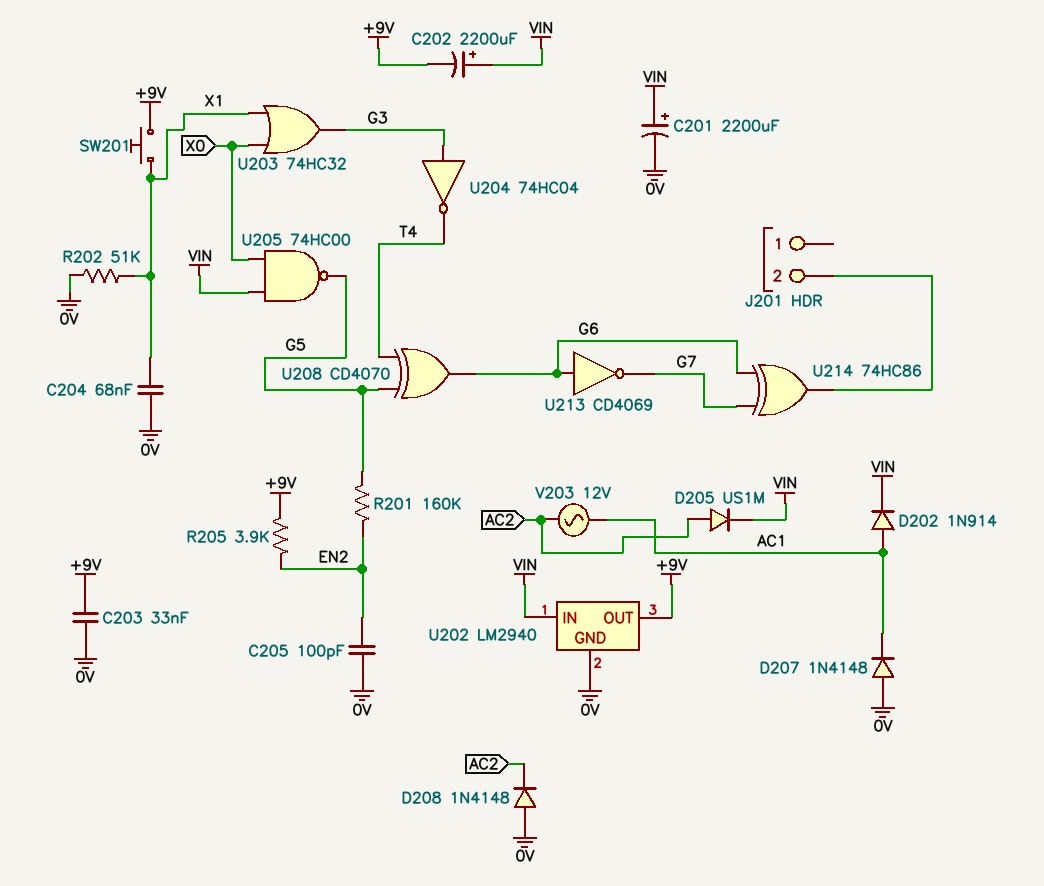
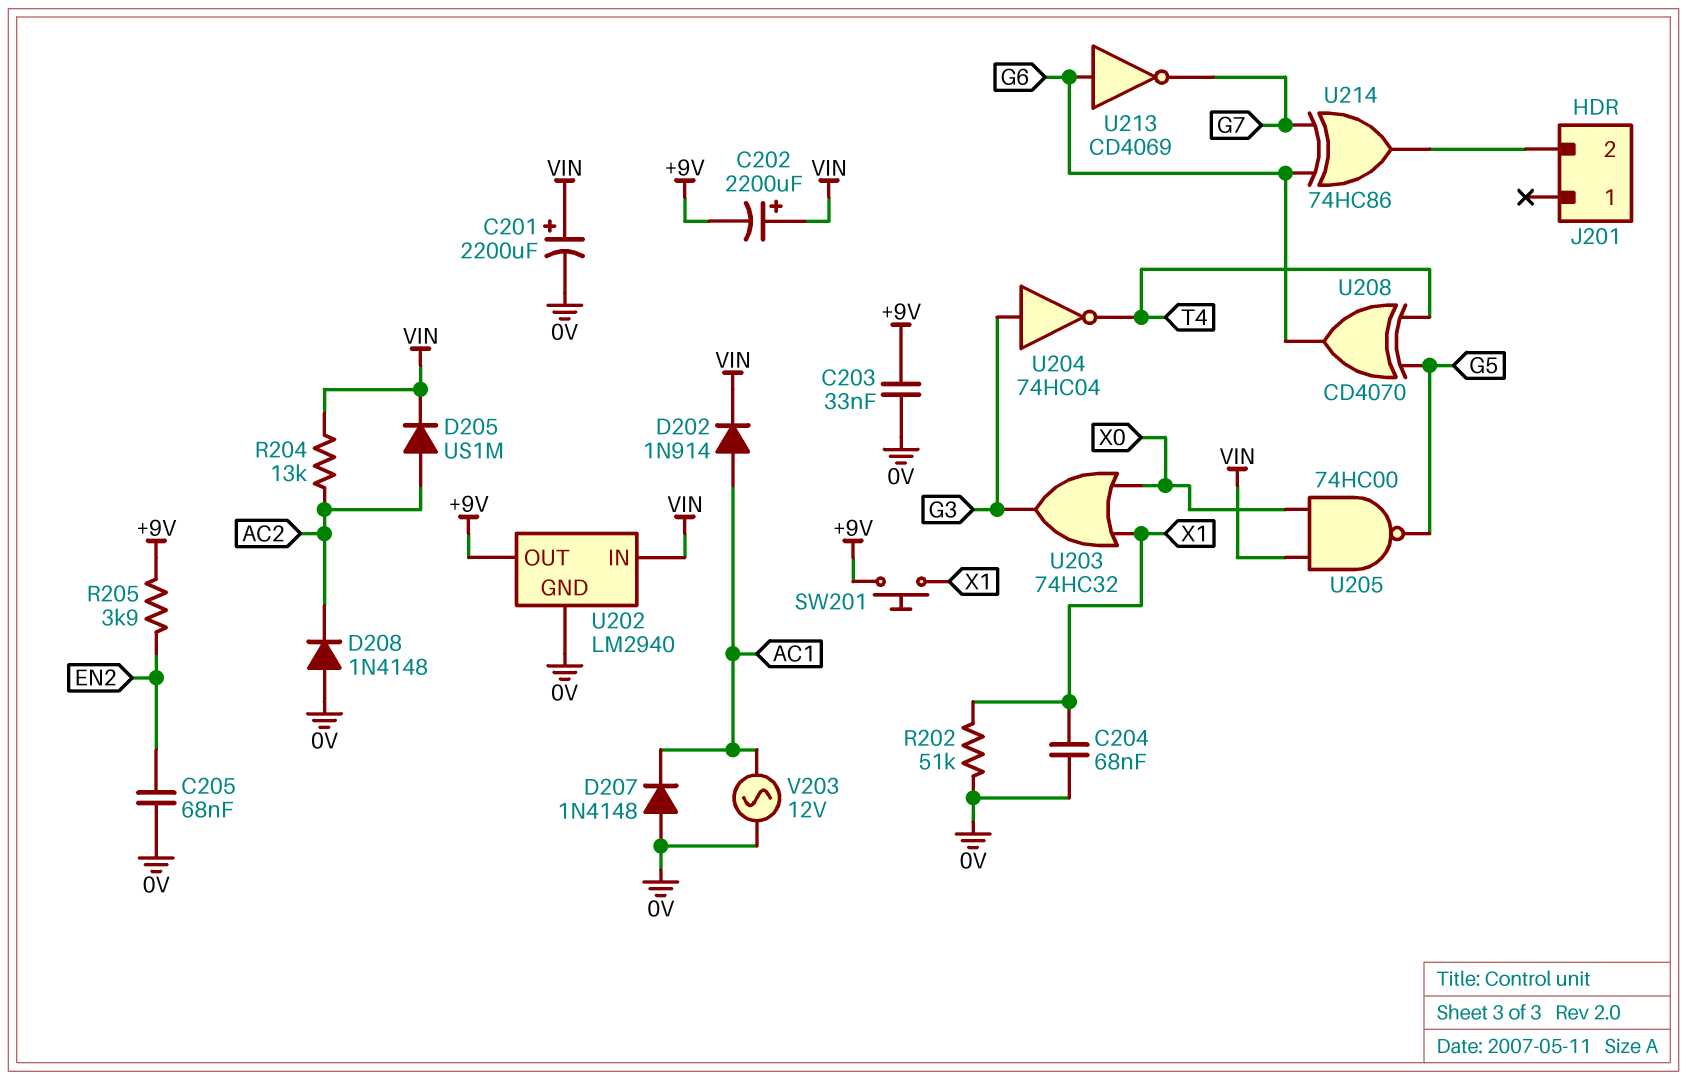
C205: 100pF (0V, EN2) -> 68nF (0V, EN2)
R201: 160k (EN2, G5) -> none
R204: none -> 13k (AC2, VIN)
V203: AC 12V (AC1, AC2) -> AC 12V (0V, AC1)

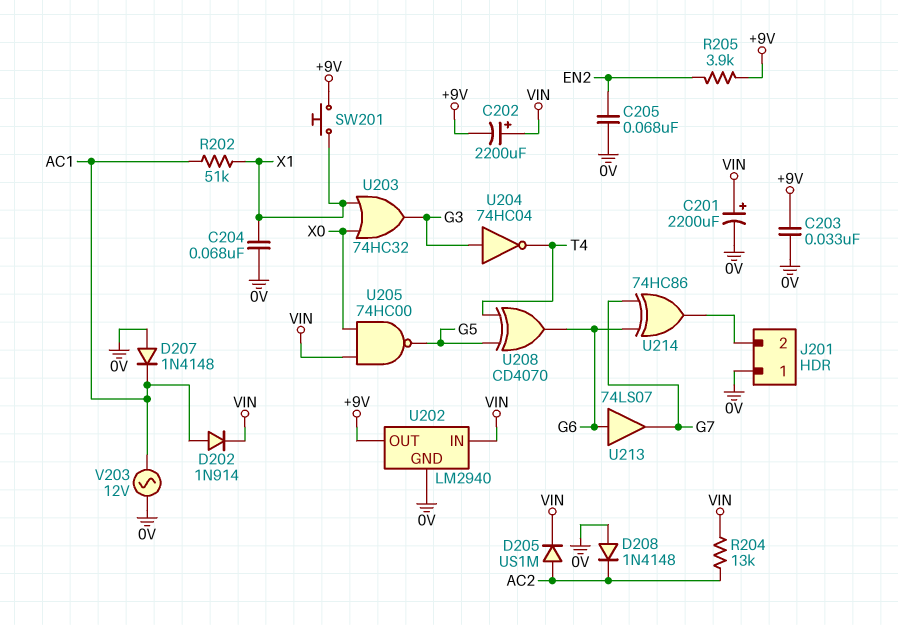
J201 pin 1: none -> 0V
R202: 51k (0V, X1) -> 51k (AC1, X1)
U213: NOT CD4069 (in G6, out G7) -> buffer 74LS07 (in G6, out G7)

